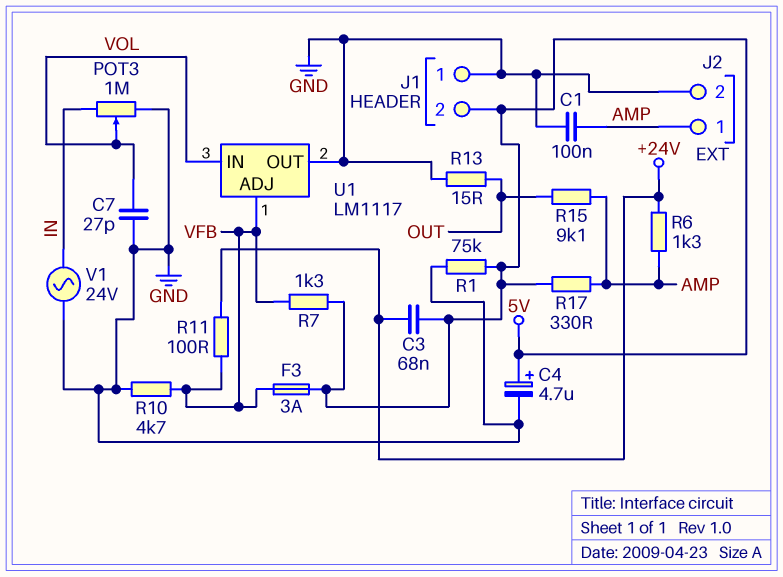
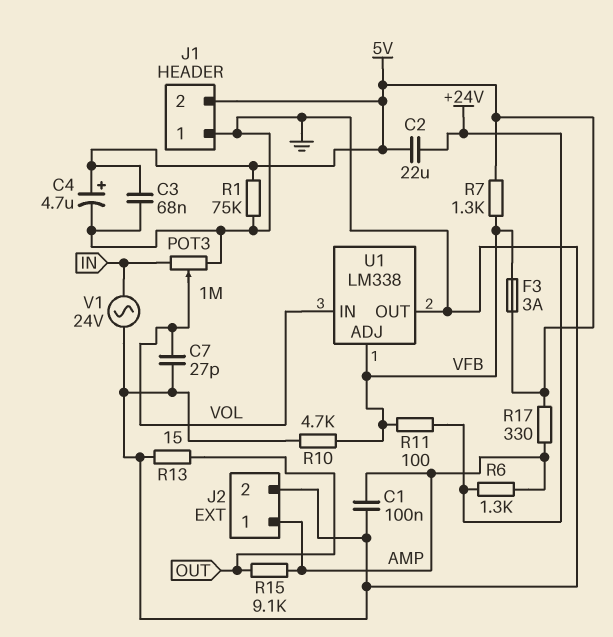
C2: none -> 22uF (+24V, 5V)
C3: 68nF (+24V, 5V) -> 68nF (5V, GND)
U1: LM1117 -> LM338

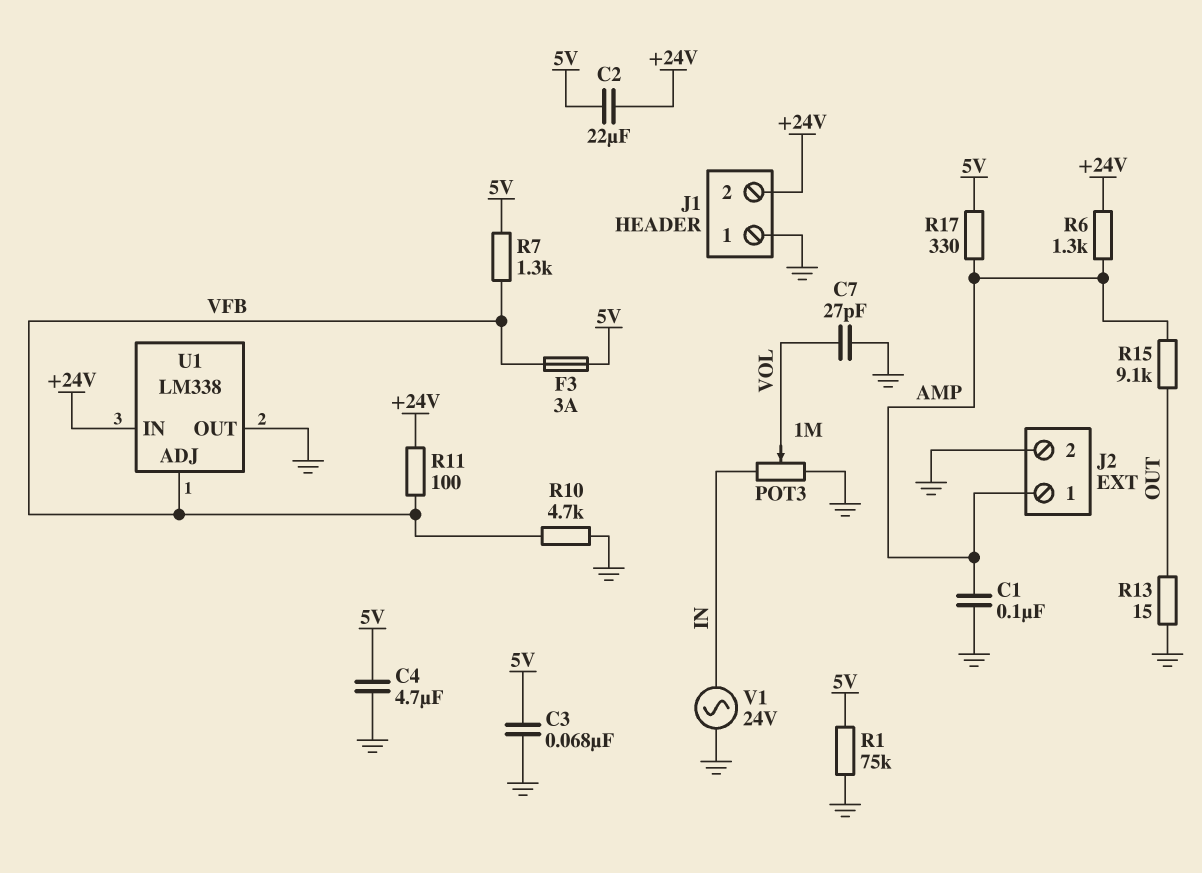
C4: 4.7uF (plus 5V, minus GND) -> 4.7uF (5V, GND)
J1 pin 2: 5V -> +24V
U1 pin IN: VOL -> +24V

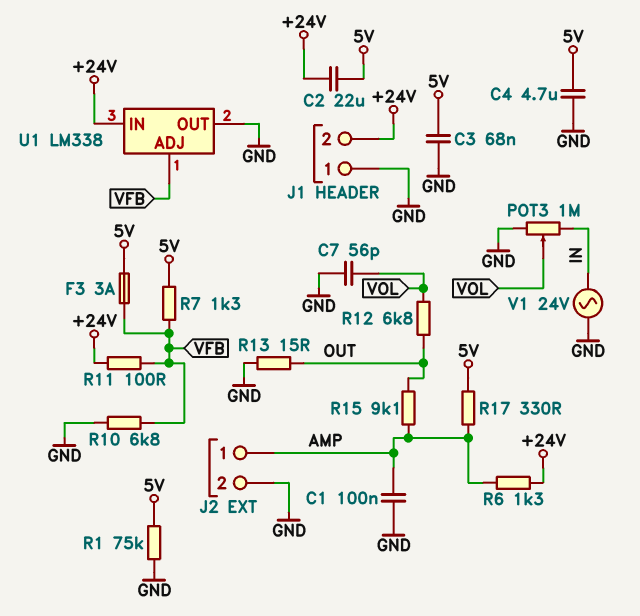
C7: 27pF (GND, VOL) -> 56pF (GND, VOL)
R10: 4.7k (GND, VFB) -> 6.8k (GND, VFB)
R12: none -> 6.8k (OUT, VOL)

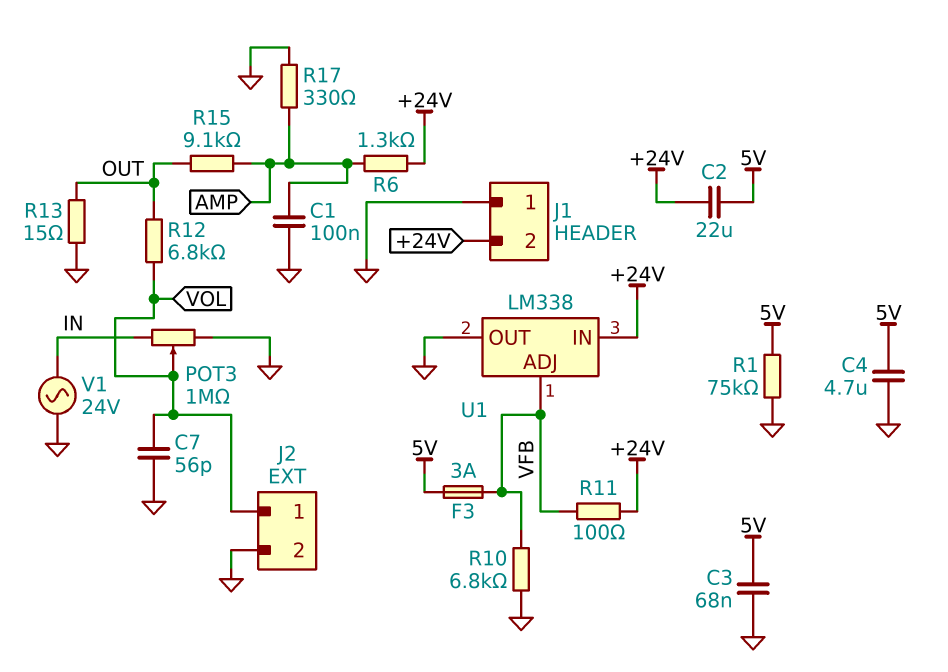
J2 pin 1: AMP -> VOL
R7: 1.3k (5V, VFB) -> none
R17: 330 (5V, AMP) -> 330 (AMP, GND)

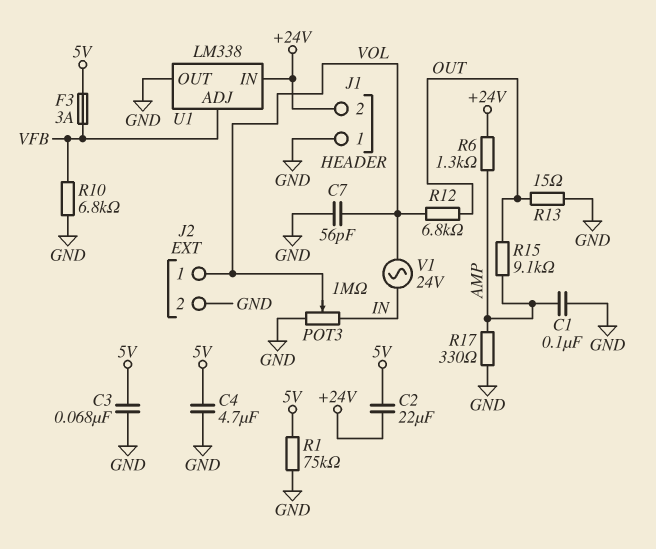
R11: 100 (+24V, VFB) -> none
V1: AC 24V (GND, IN) -> AC 24V (IN, VOL)

